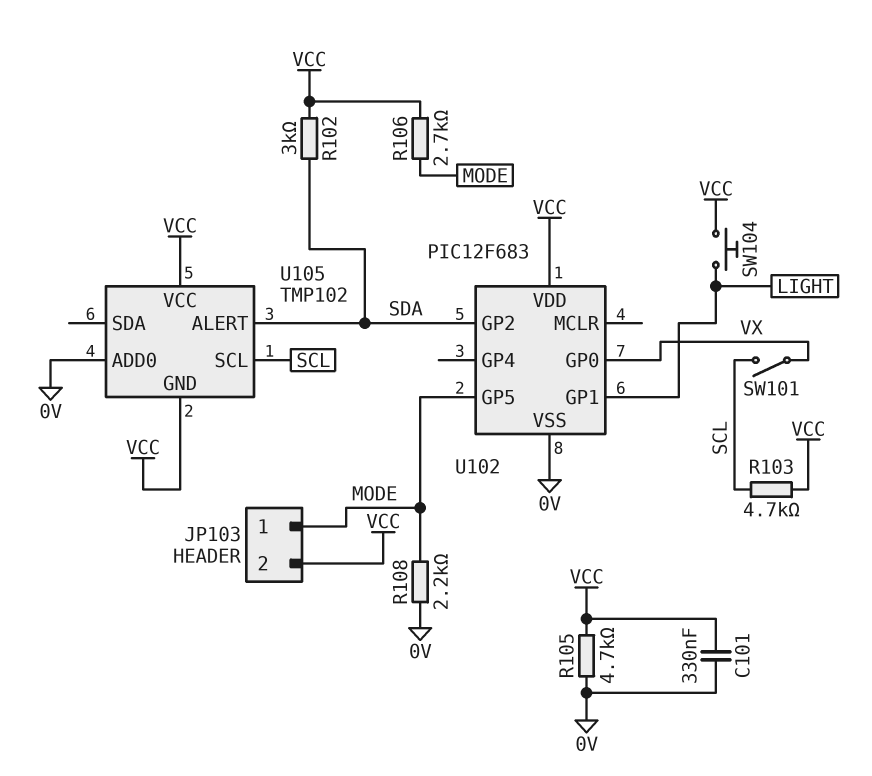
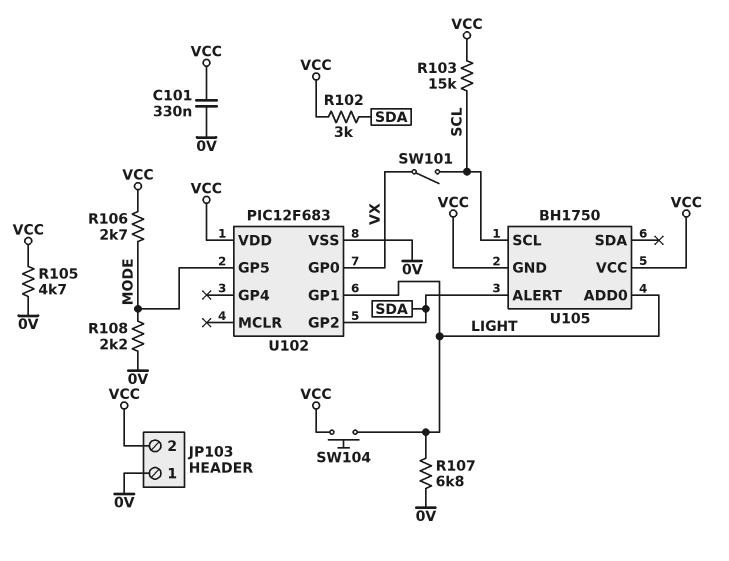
JP103 pin 1: MODE -> 0V
R103: 4.7k (SCL, VCC) -> 15k (SCL, VCC)
R107: none -> 6.8k (0V, LIGHT)
U105: TMP102 -> BH1750
U105 pin ADD0: 0V -> LIGHT

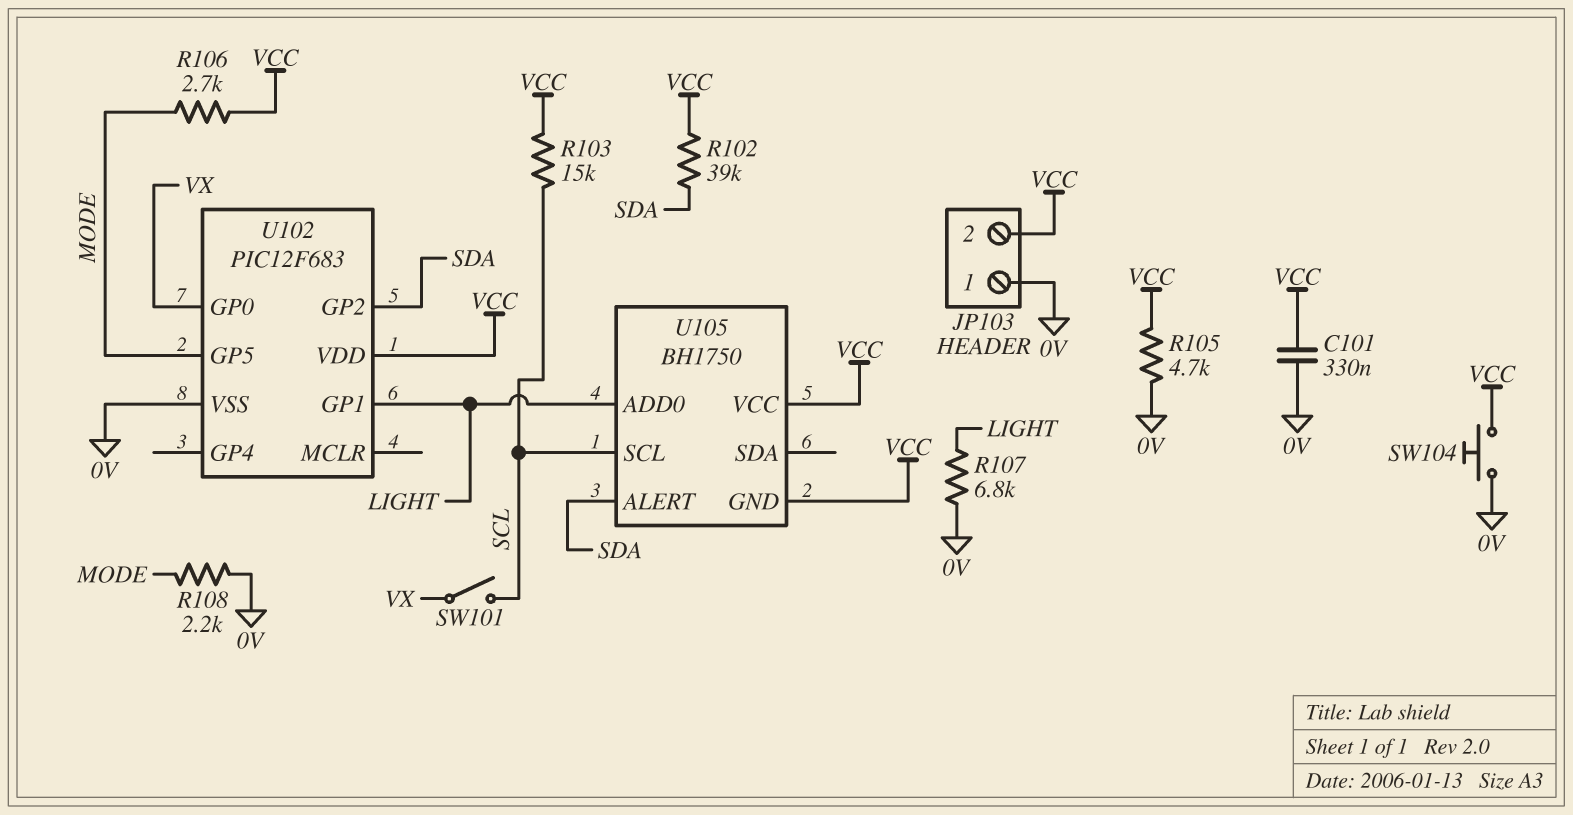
R102: 3k (SDA, VCC) -> 39k (SDA, VCC)
SW104: button (LIGHT, VCC) -> button (0V, VCC)

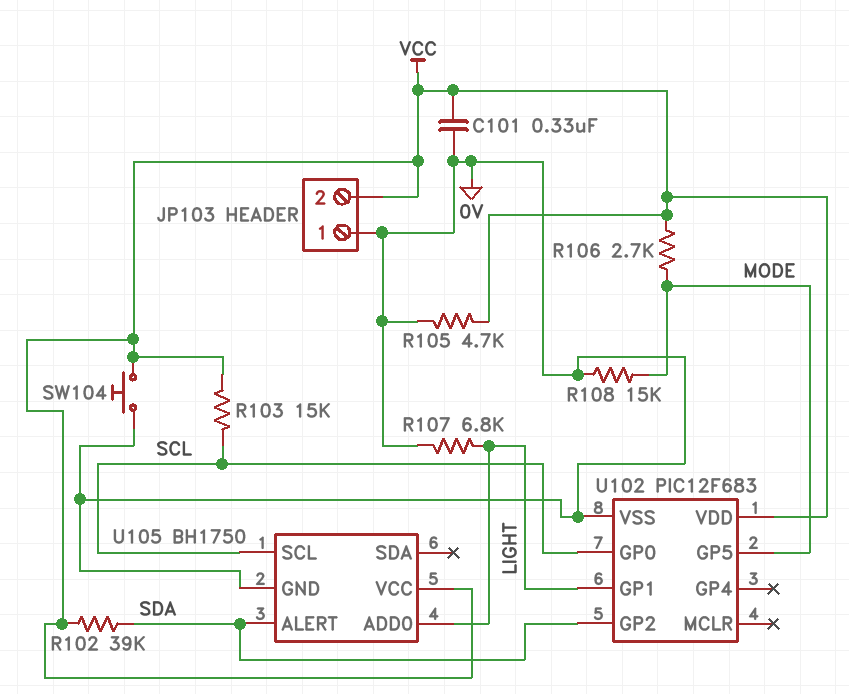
R108: 2.2k (0V, MODE) -> 15k (0V, MODE)
SW101: switch (SCL, VX) -> none
U102 pin GP0: VX -> SCL
U105 pin GND: VCC -> 0V

